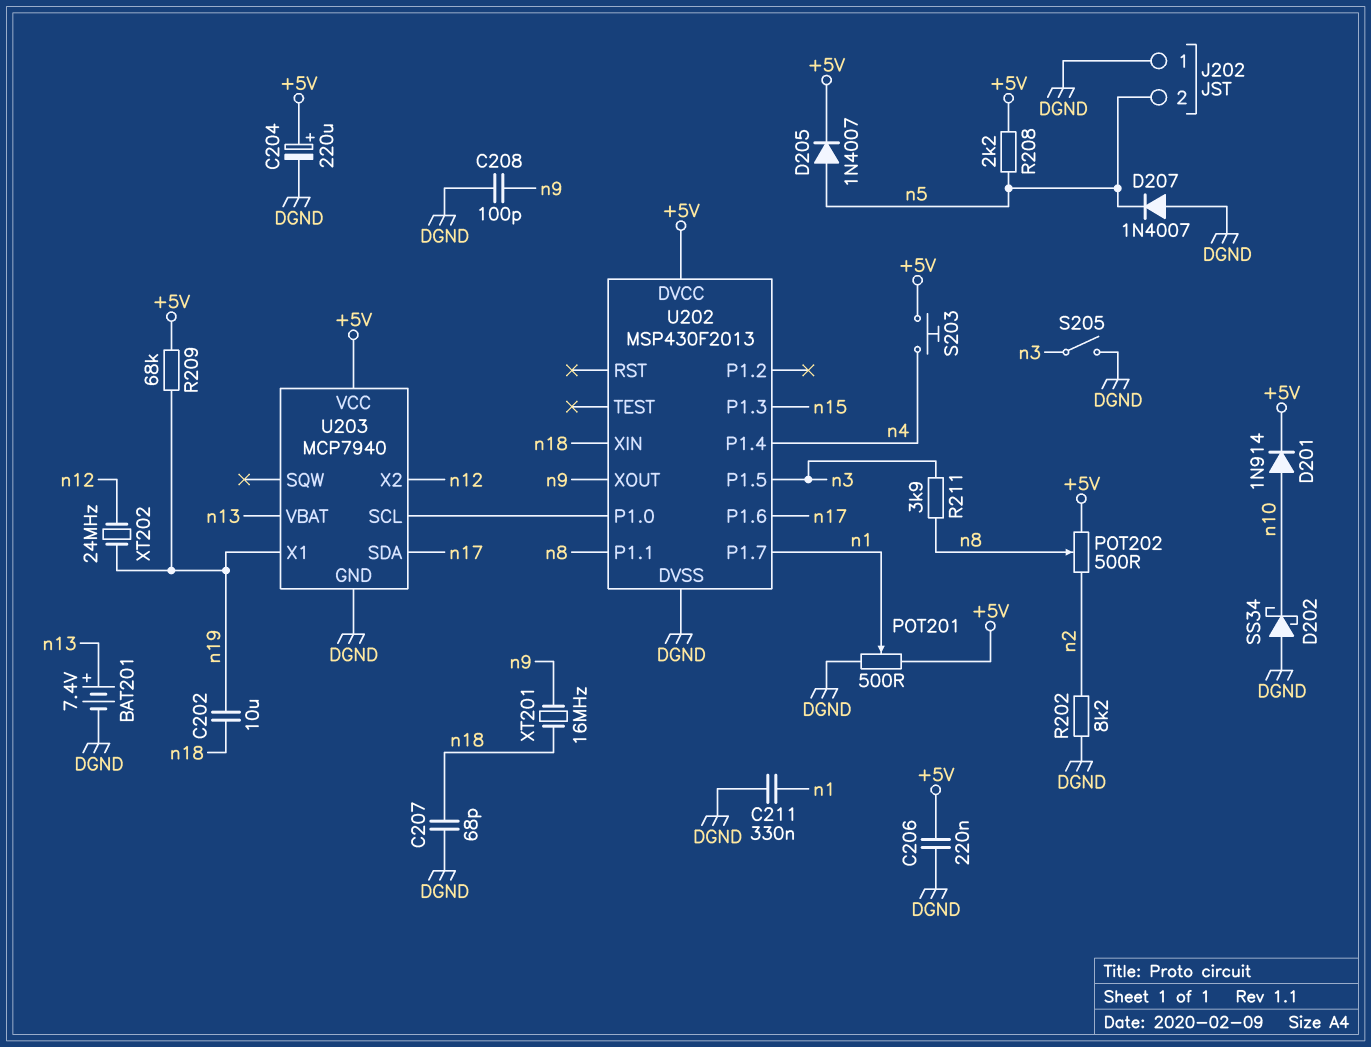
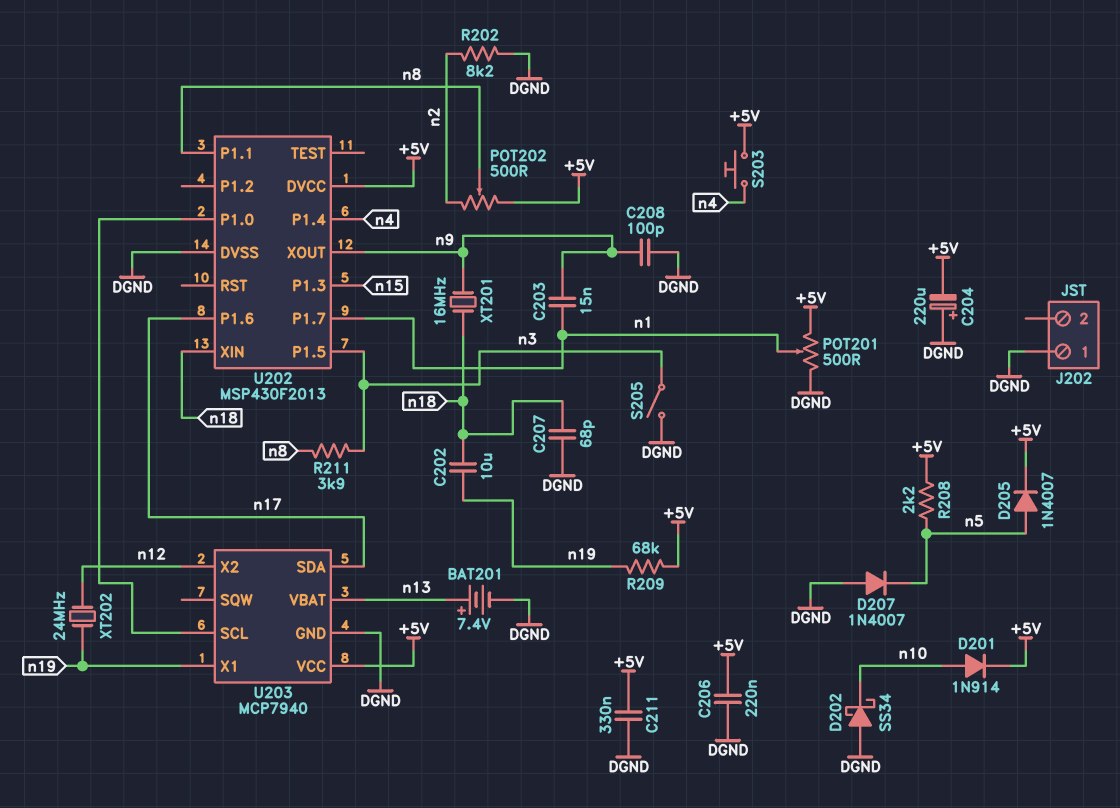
C203: none -> 15nF (n1, n9)
C204: 220uF (plus +5V, minus DGND) -> 220uF (plus DGND, minus +5V)
C211: 330nF (DGND, n1) -> 330nF (+5V, DGND)
J202 pin 2: n5 -> none

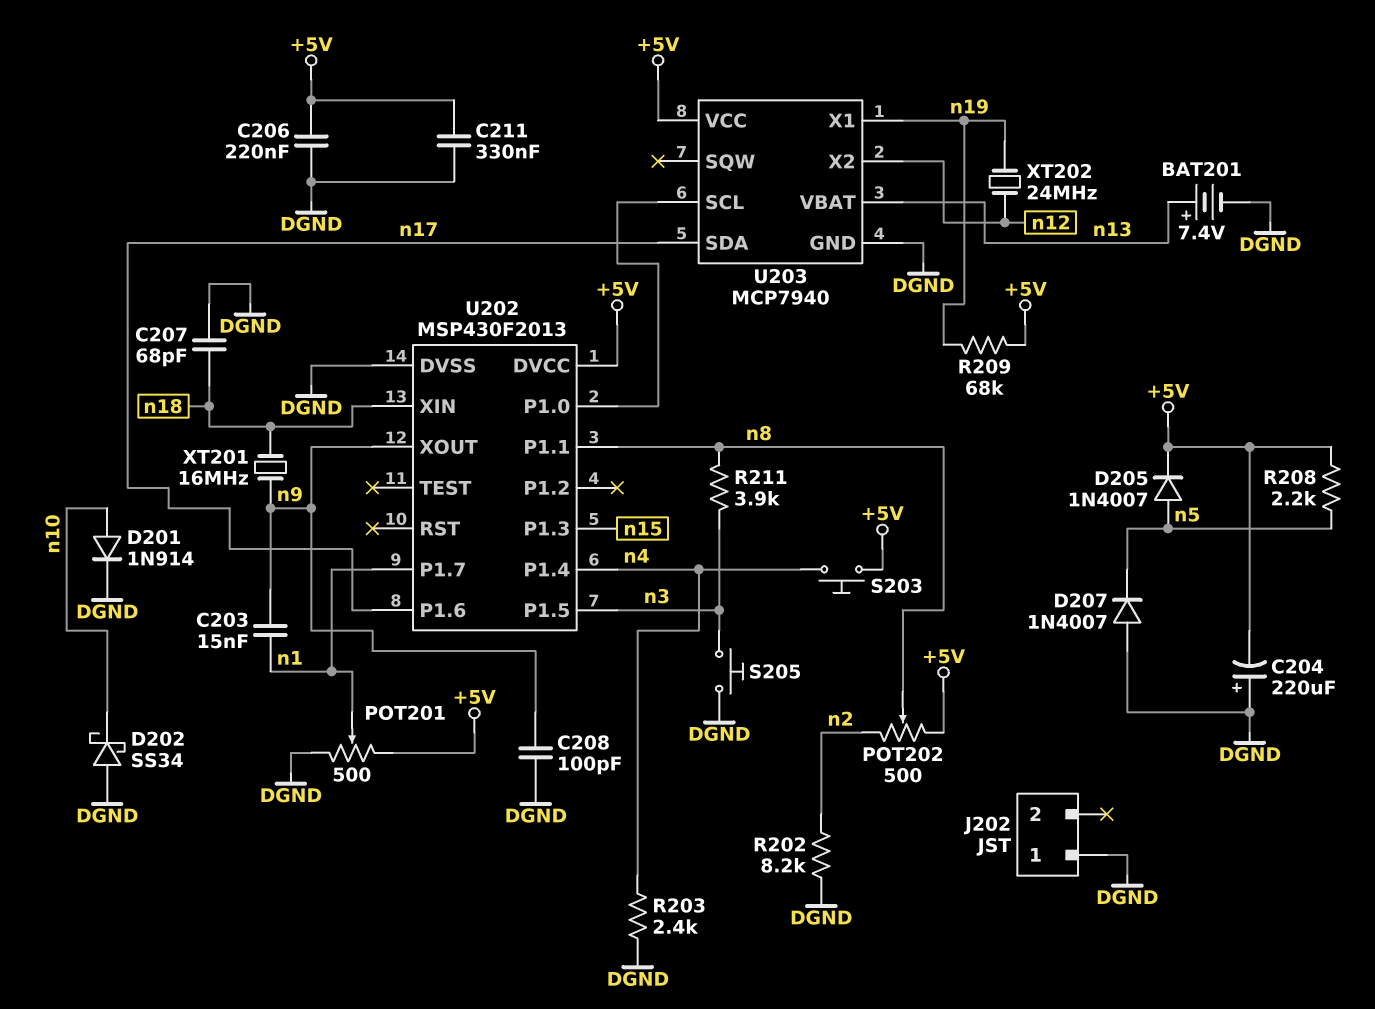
C202: 10uF (n18, n19) -> none
D201: diode 1N914 (A n10, K +5V) -> diode 1N914 (A n10, K DGND)
R203: none -> 2.4k (DGND, n4)
S205: switch (DGND, n3) -> button (DGND, n3)

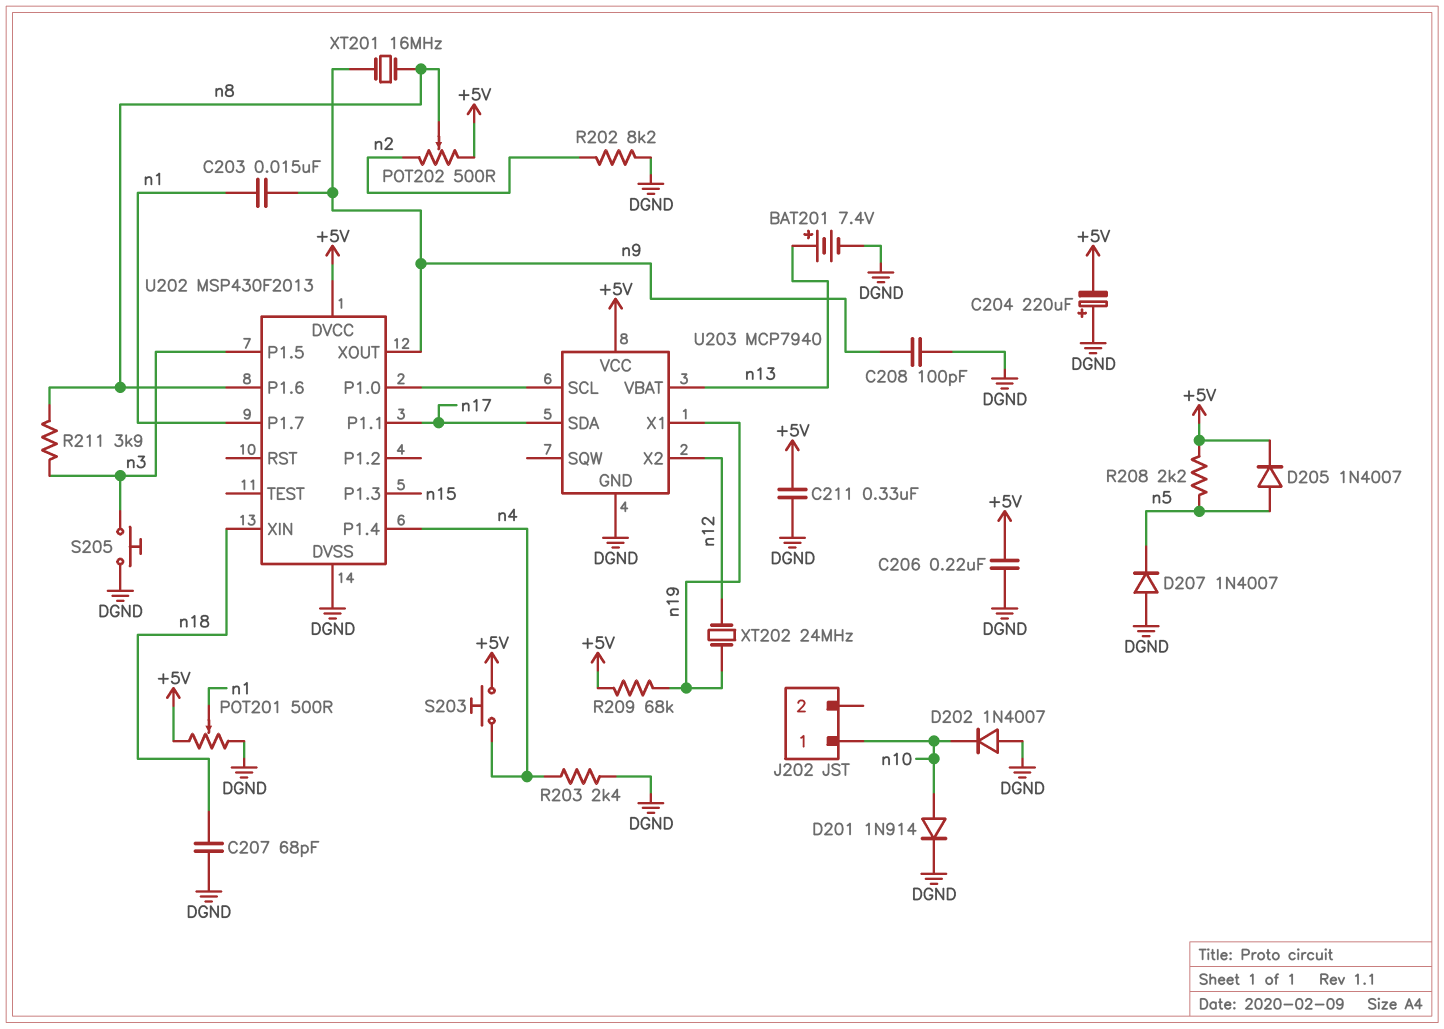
D202: schottky SS34 (A DGND, K n10) -> diode 1N4007 (A DGND, K n10)
J202 pin 1: DGND -> n10
U202 pin P1.1: n8 -> n17
U202 pin P1.6: n17 -> n8
XT201: 16MHz (n9, n18) -> 16MHz (n8, n9)

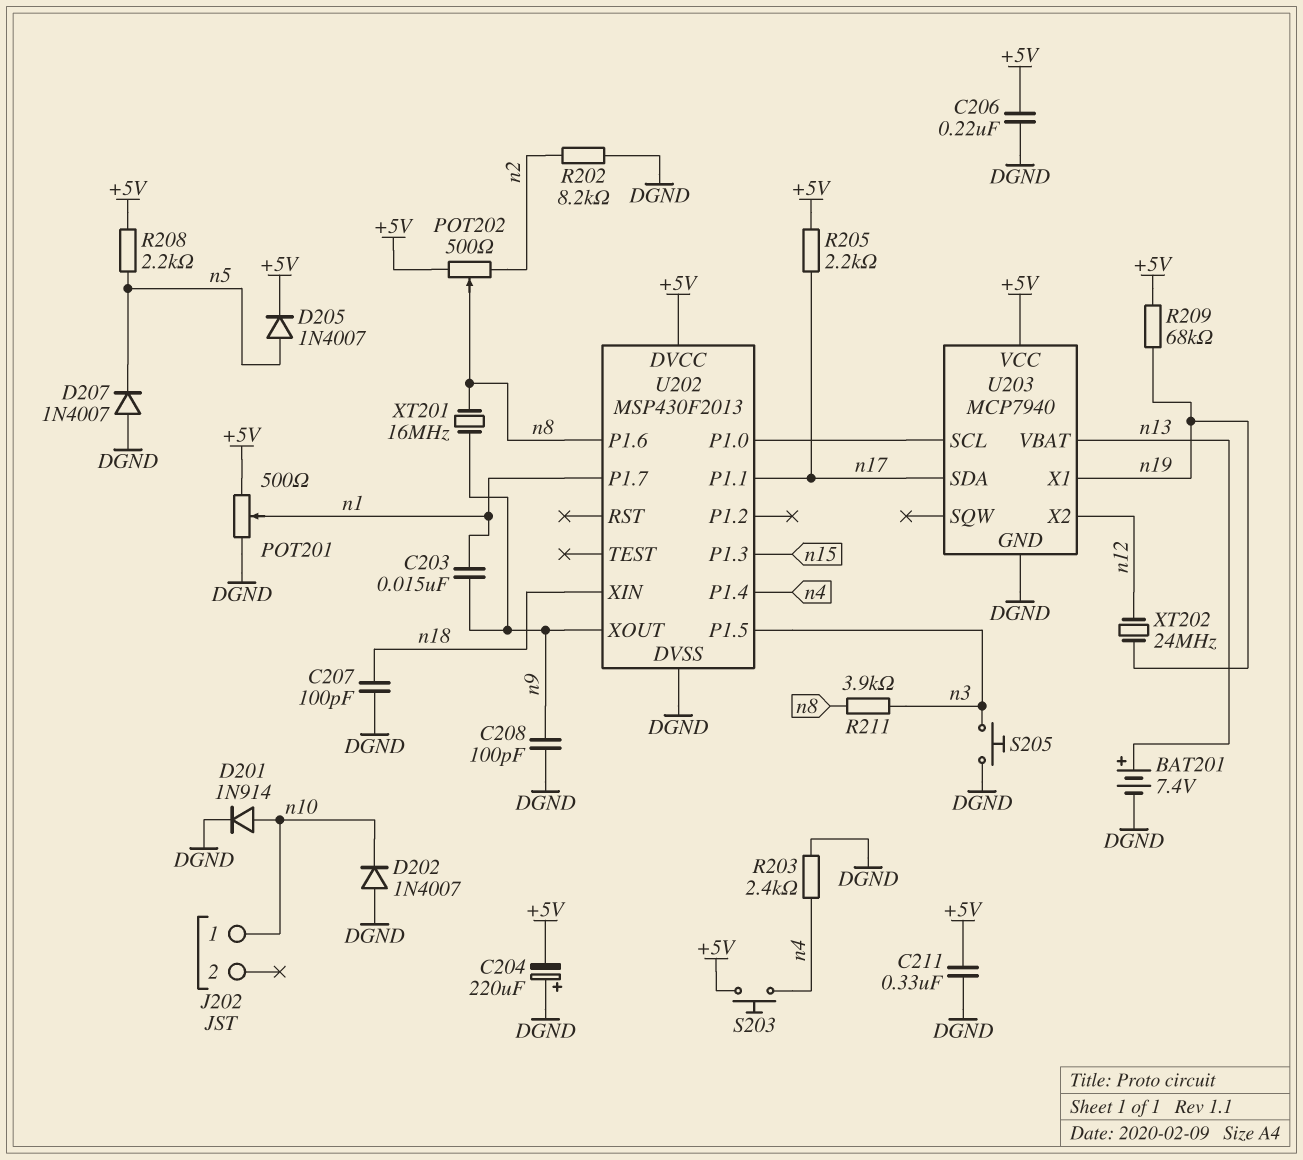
C207: 68pF (DGND, n18) -> 100pF (DGND, n18)
R205: none -> 2.2k (+5V, n17)

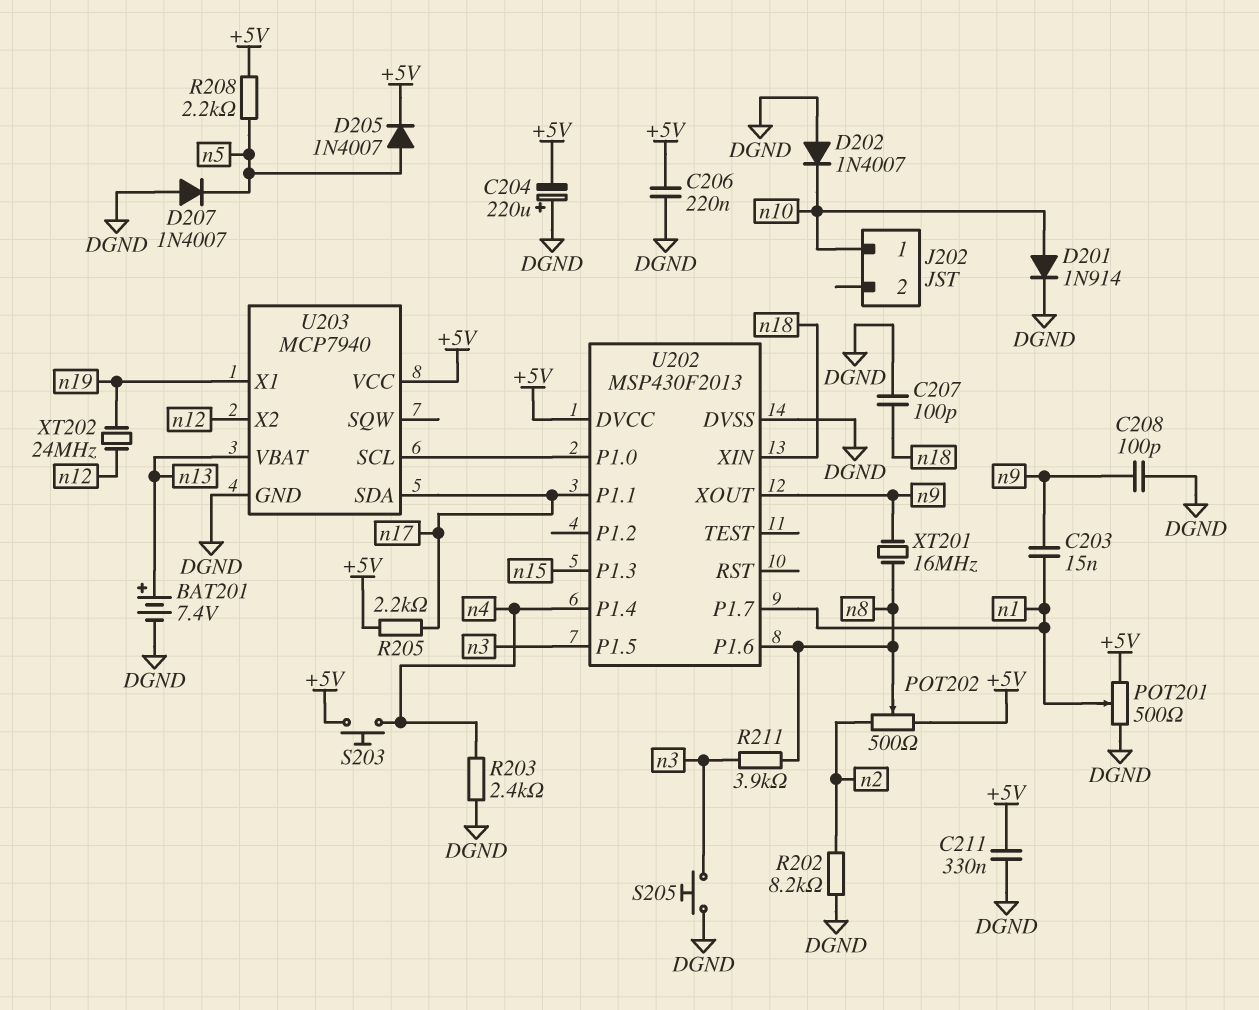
R209: 68k (+5V, n19) -> none

